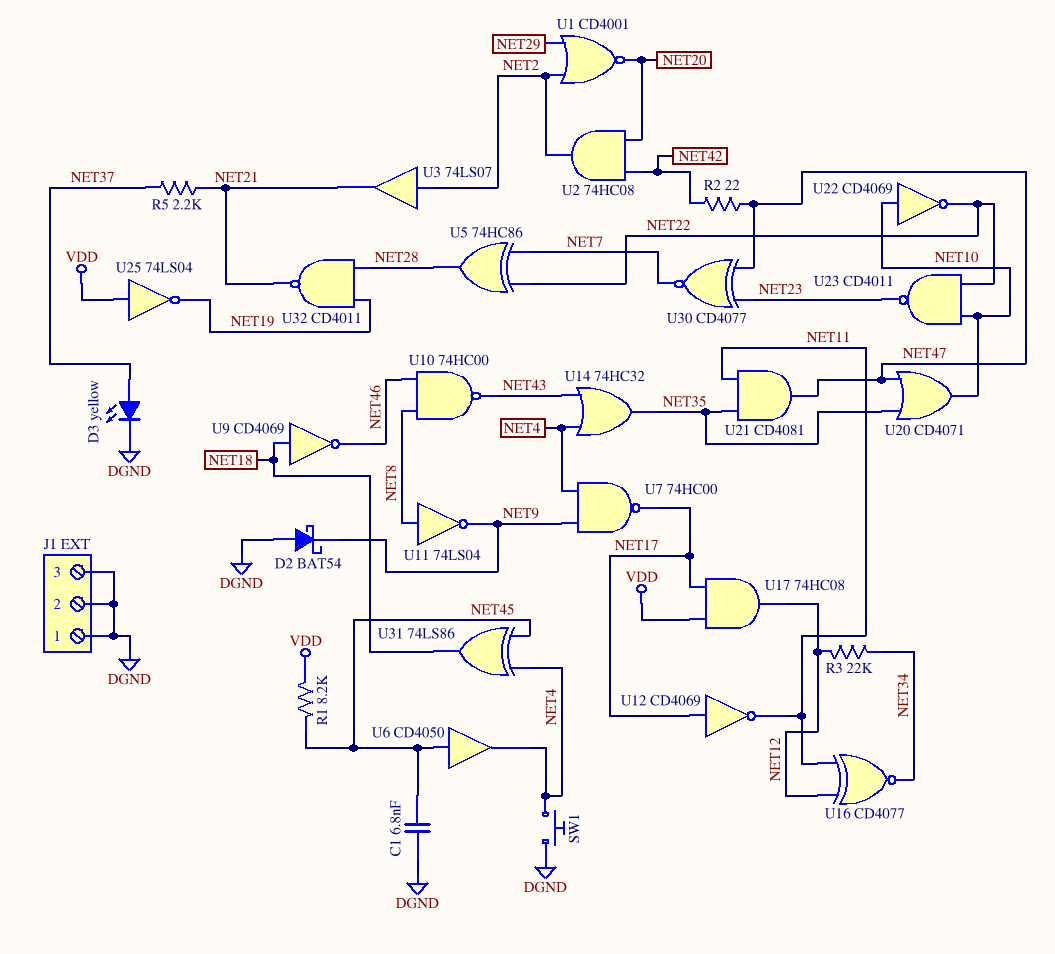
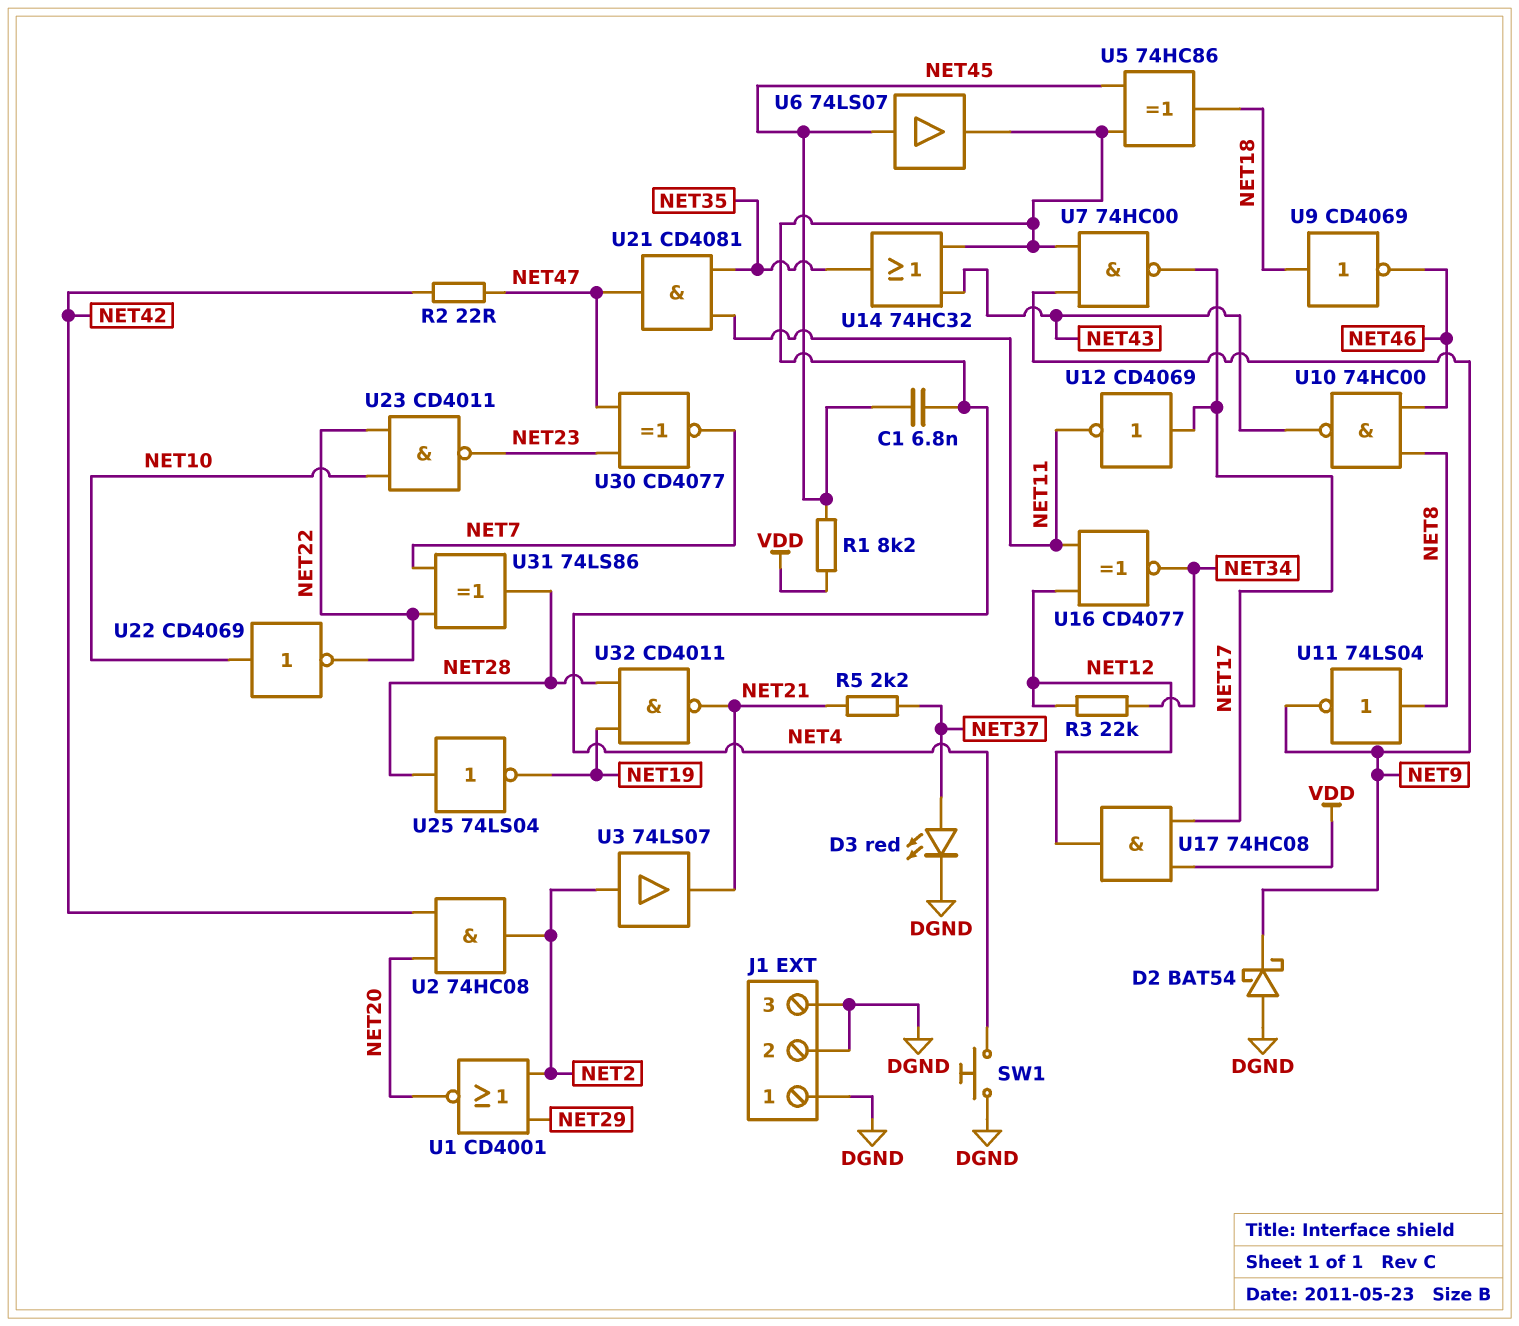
C1: 6.8nF (DGND, NET45) -> 6.8nF (NET4, NET45)
D3: LED yellow (A NET37, K DGND) -> LED red (A NET37, K DGND)
U5: XOR 74HC86 (in NET7, in NET22, out NET28) -> XOR 74HC86 (in NET4, in NET45, out NET18)
U6: buffer CD4050 (in NET45, out NET4) -> buffer 74LS07 (in NET45, out NET4)
U20: OR CD4071 (in NET35, in NET47, out NET10) -> none
U25: NOT 74LS04 (in VDD, out NET19) -> NOT 74LS04 (in NET28, out NET19)
U31: XOR 74LS86 (in NET4, in NET45, out NET18) -> XOR 74LS86 (in NET7, in NET22, out NET28)

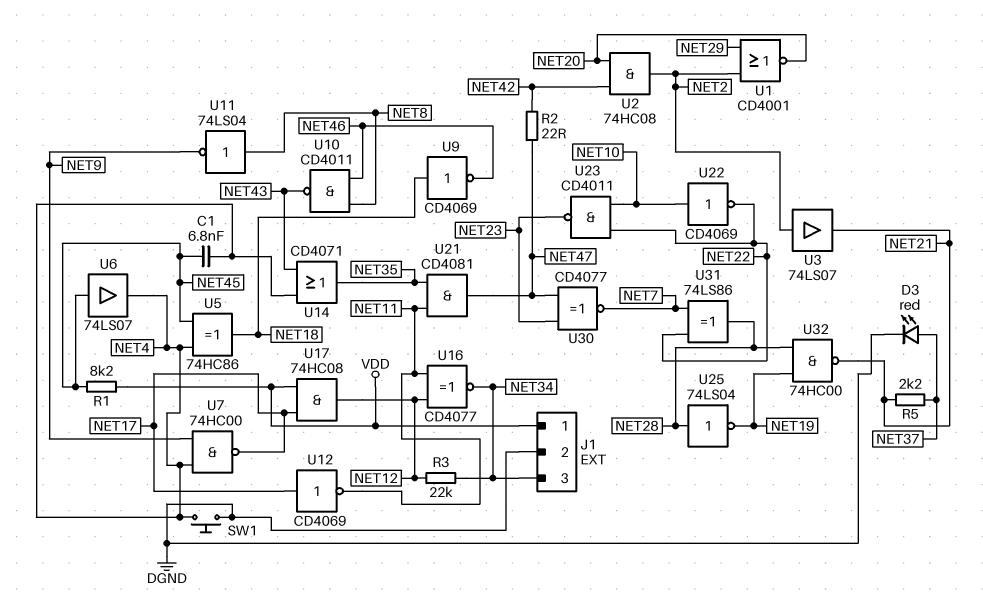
D2: schottky BAT54 (A DGND, K NET9) -> none
J1 pin 1: DGND -> VDD
J1 pin 3: DGND -> NET34
U10: NAND 74HC00 (in NET8, in NET46, out NET43) -> NAND CD4011 (in NET8, in NET46, out NET43)
U14: OR 74HC32 (in NET4, in NET43, out NET35) -> OR CD4071 (in NET4, in NET43, out NET35)
U32: NAND CD4011 (in NET19, in NET28, out NET21) -> NAND 74HC00 (in NET19, in NET28, out NET21)

